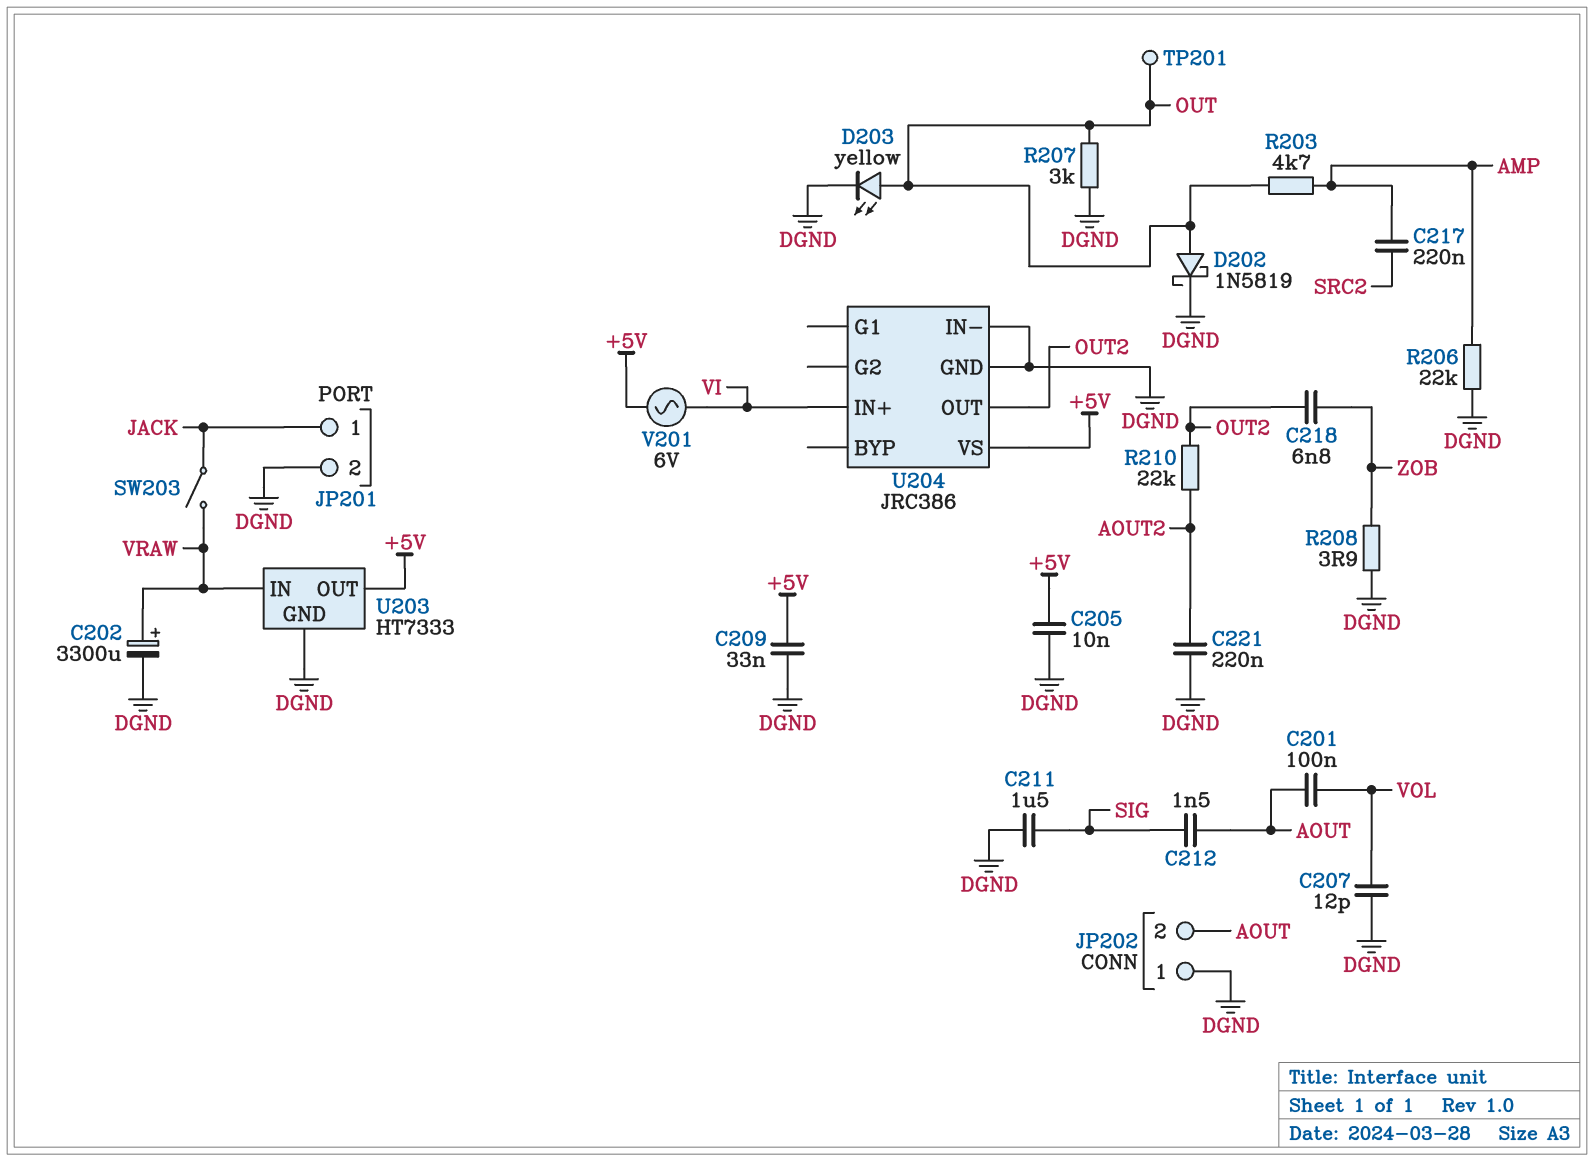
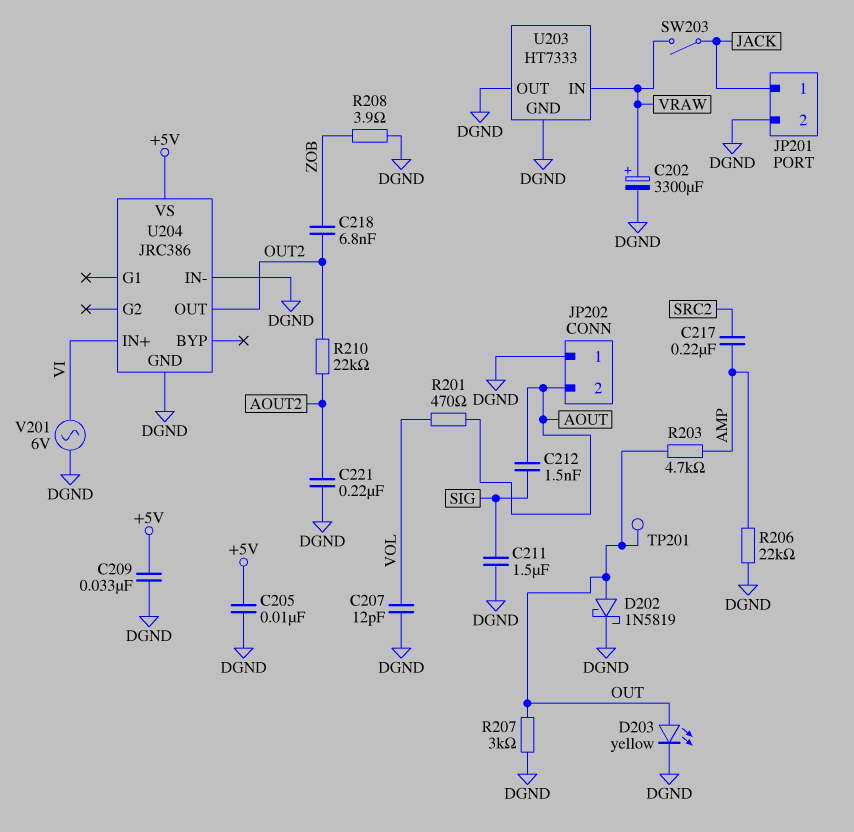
C201: 100nF (AOUT, VOL) -> none
R201: none -> 470 (AOUT, VOL)
U203 pin OUT: +5V -> DGND
V201: AC 6V (+5V, VI) -> AC 6V (DGND, VI)

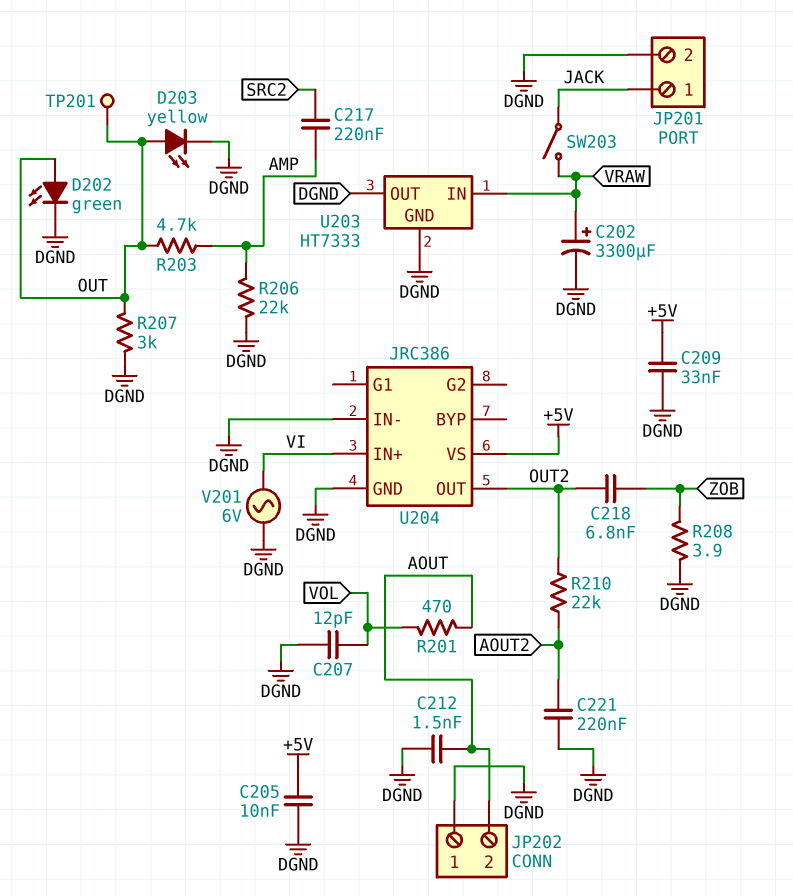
C211: 1.5uF (DGND, SIG) -> none
C212: 1.5nF (AOUT, SIG) -> 1.5nF (AOUT, DGND)
D202: schottky 1N5819 (A OUT, K DGND) -> LED green (A OUT, K DGND)

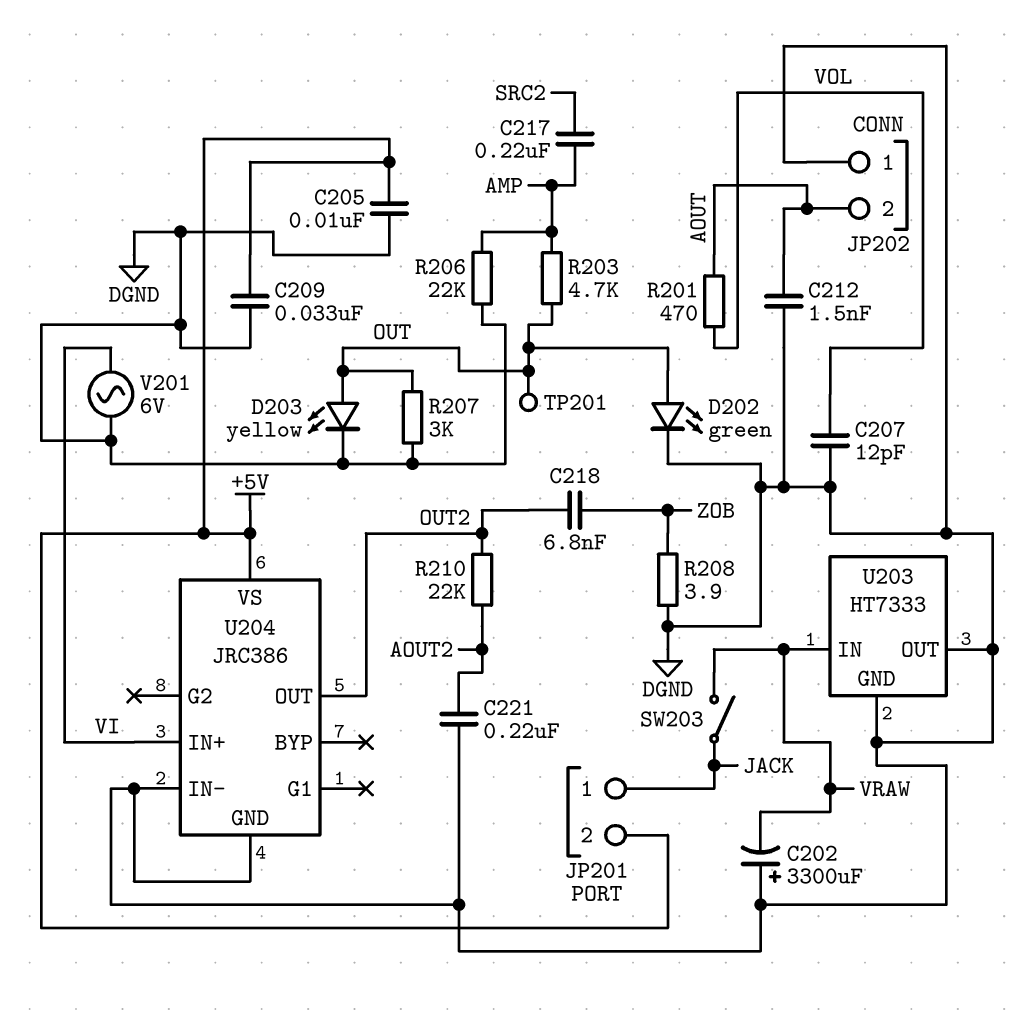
C202: 3300uF (plus VRAW, minus DGND) -> 3300uF (plus DGND, minus VRAW)
JP201 pin 2: DGND -> +5V

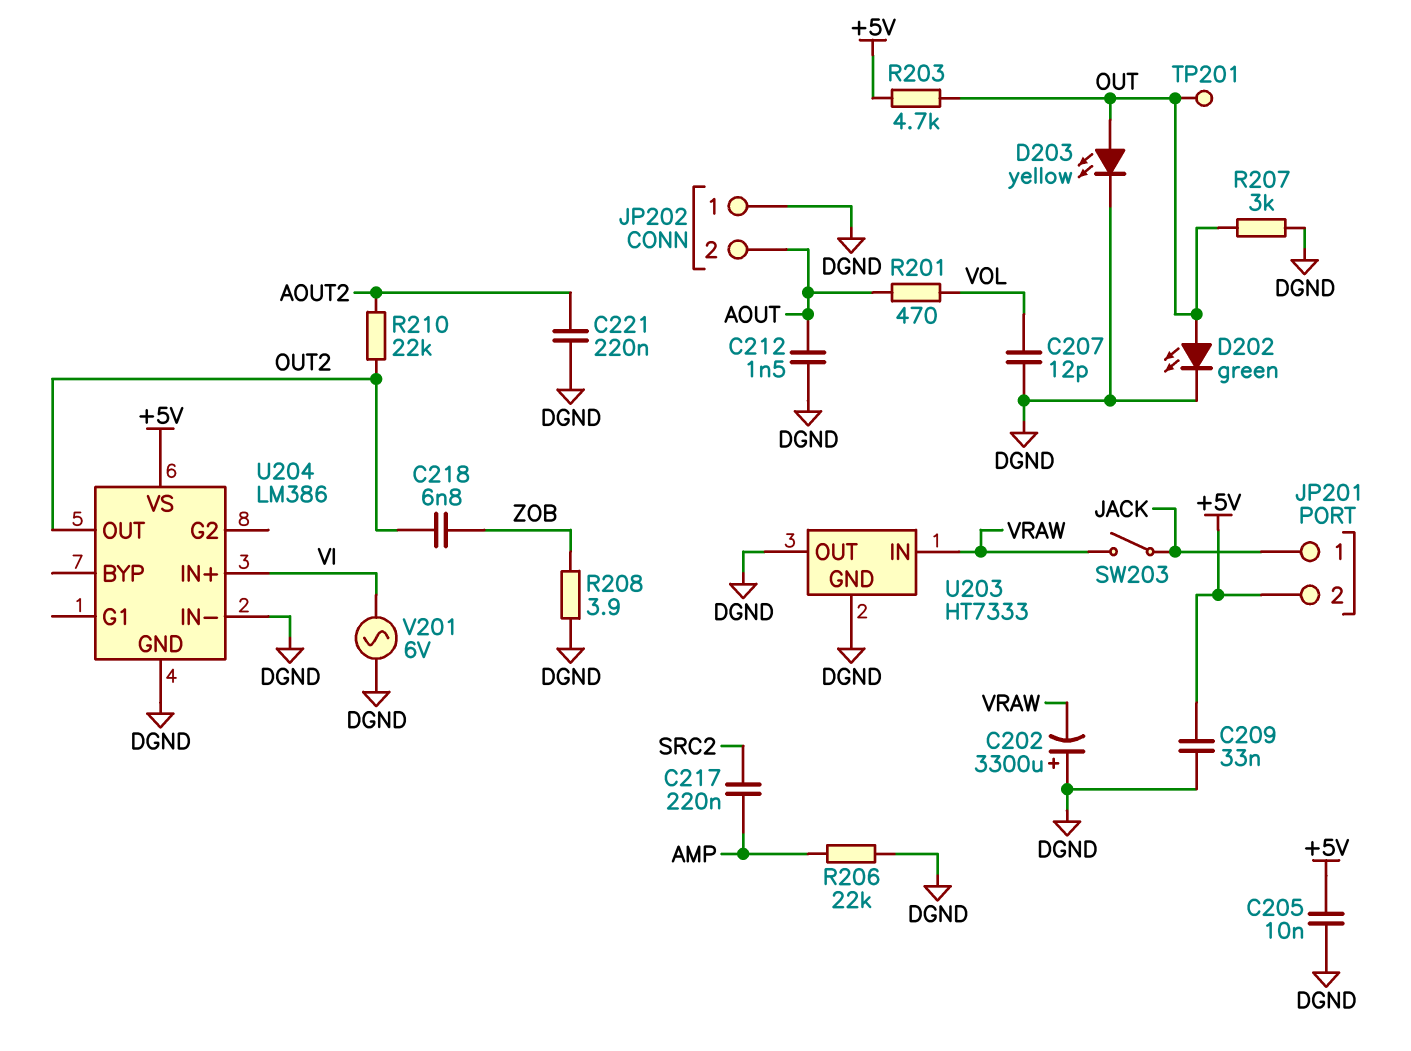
R203: 4.7k (AMP, OUT) -> 4.7k (+5V, OUT)
U204: JRC386 -> LM386

